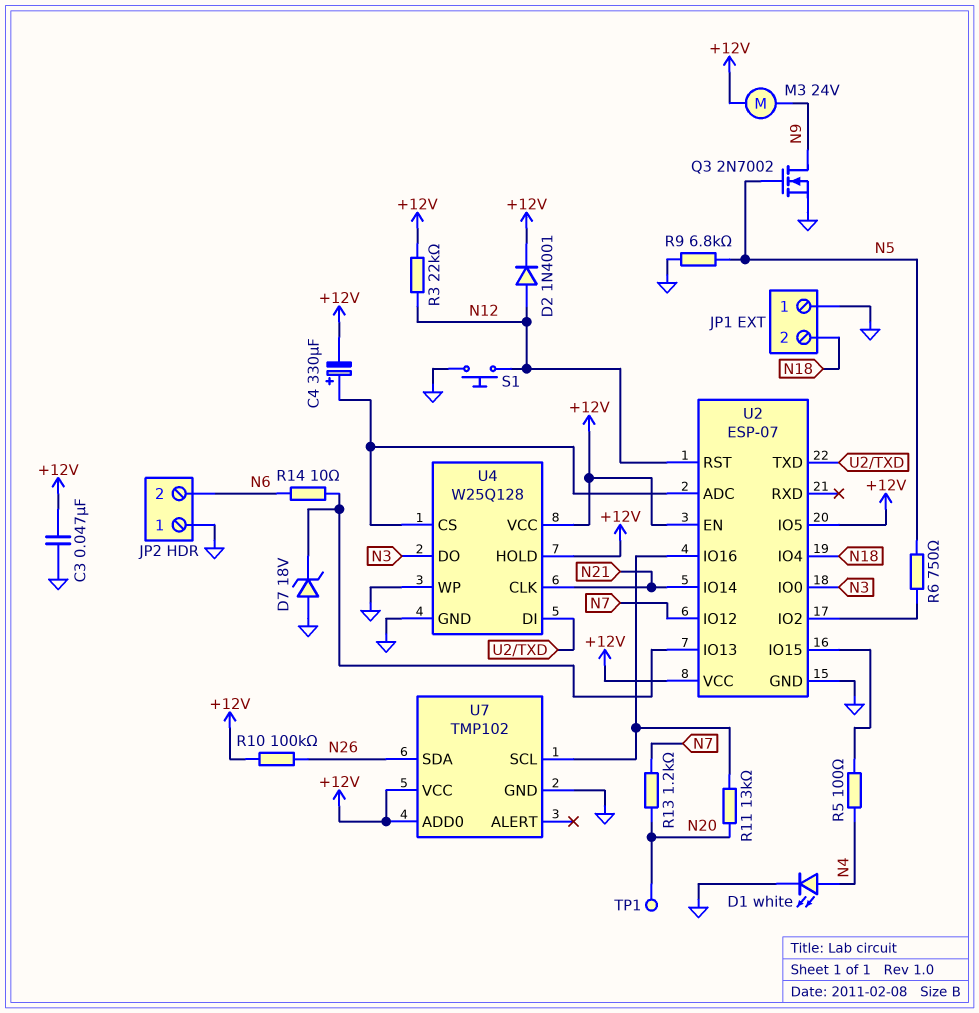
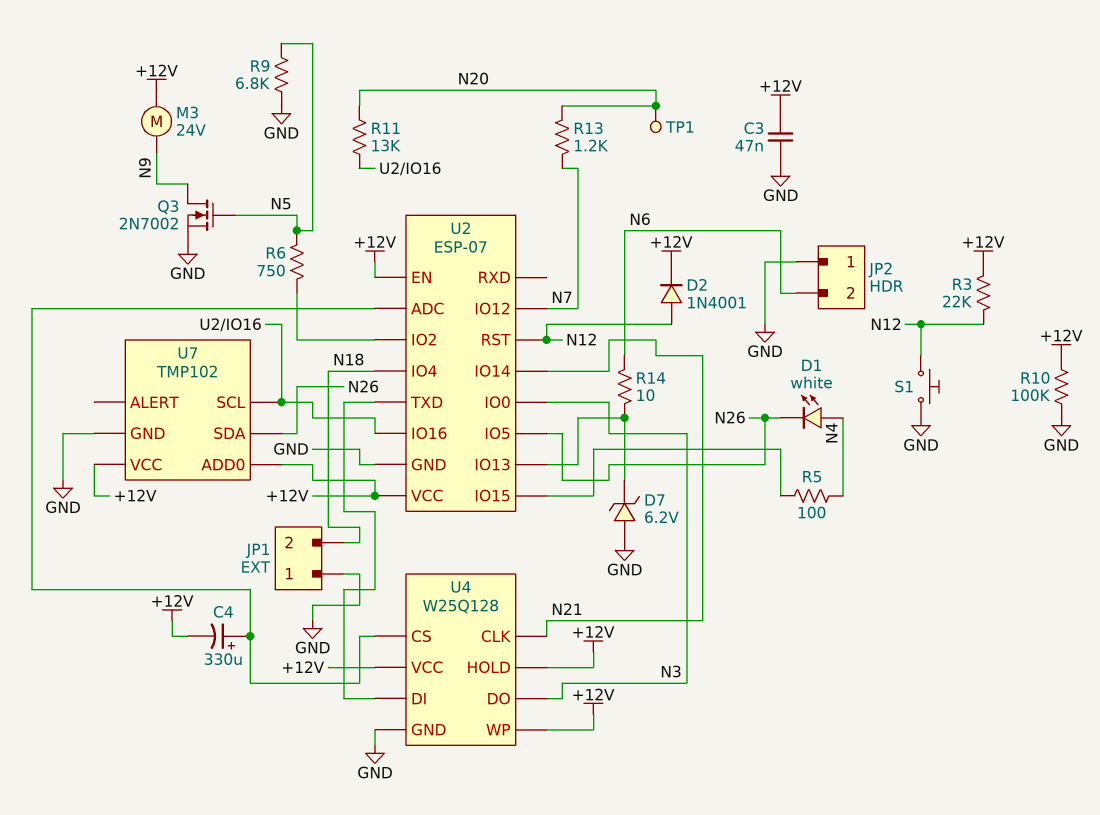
D1: LED white (A N4, K GND) -> LED white (A N4, K N26)
D7: zener 18V (A GND, K U2/IO13) -> zener 6.2V (A GND, K U2/IO13)
R10: 100k (+12V, N26) -> 100k (+12V, GND)
U2 pin IO5: +12V -> N26
U4 pin WP: GND -> +12V

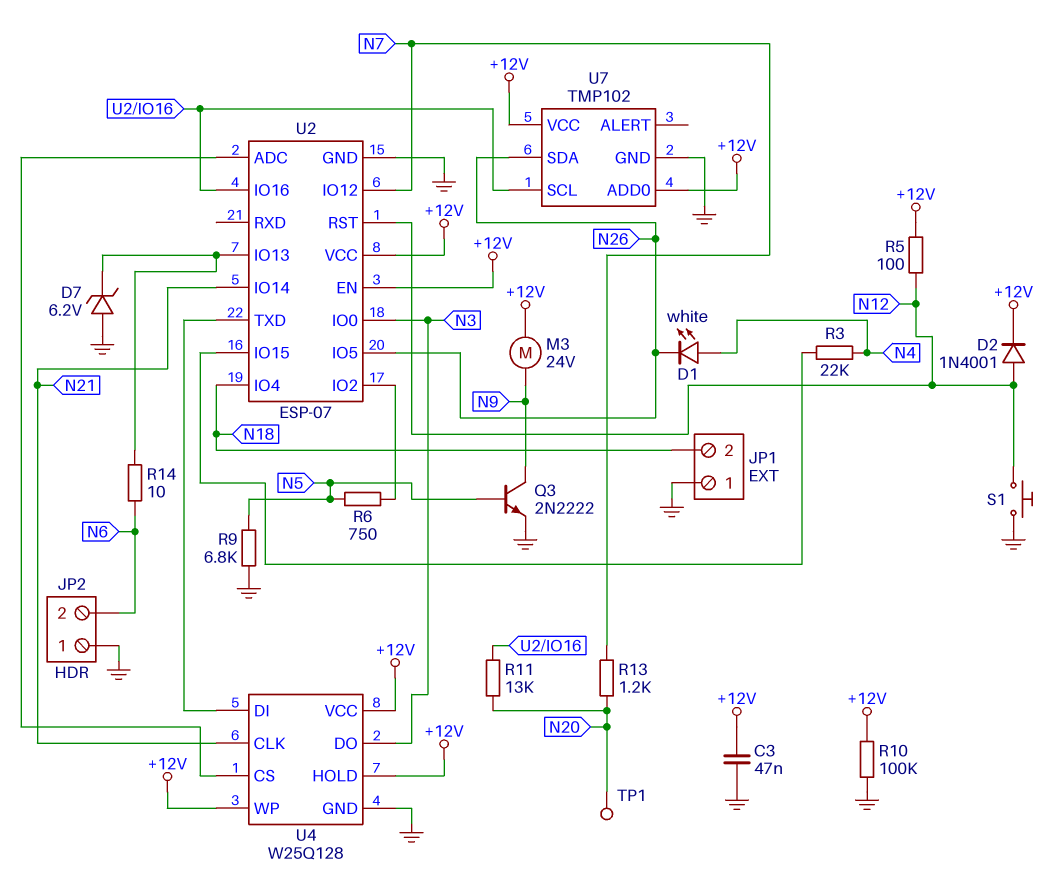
C4: 330uF (plus U2/ADC, minus +12V) -> none
Q3: NMOS 2N7002 (G N5, D N9, S GND) -> NPN 2N2222 (B N5, C N9, E GND)
R3: 22k (+12V, N12) -> 22k (N4, U2/IO15)
R5: 100 (N4, U2/IO15) -> 100 (+12V, N12)

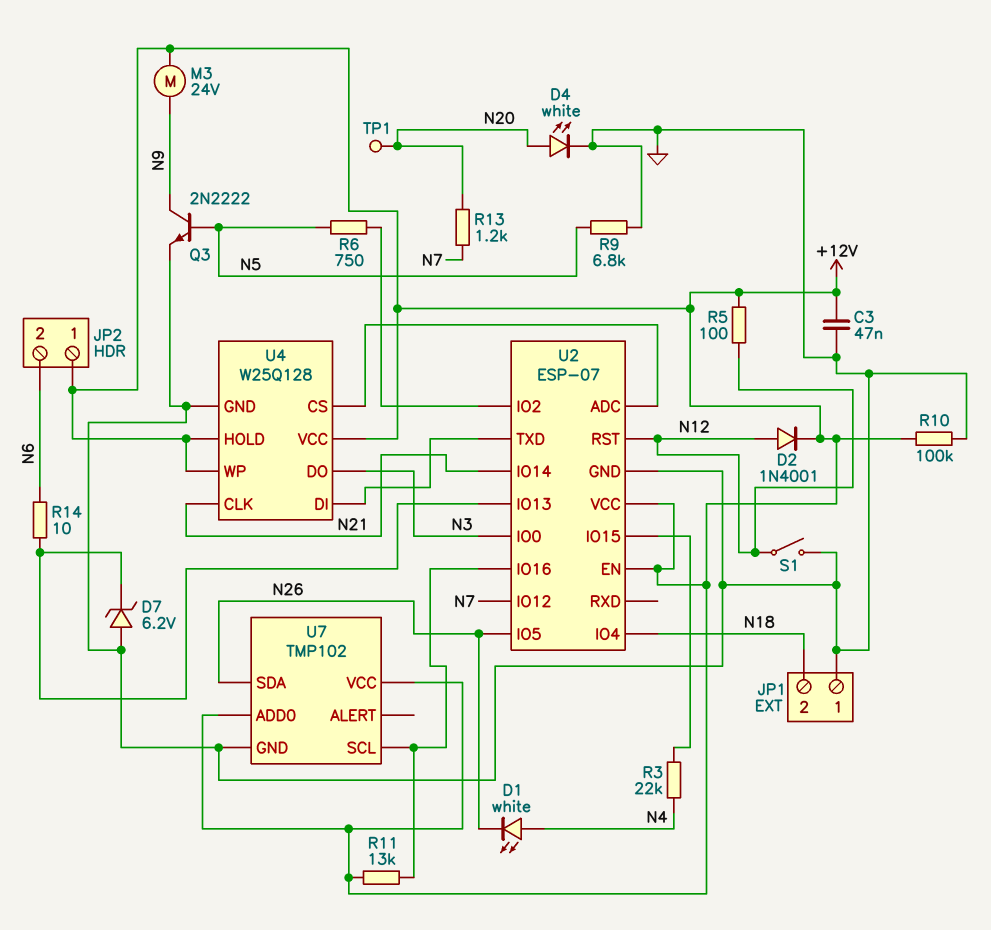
D4: none -> LED white (A N20, K GND)
JP2 pin 1: GND -> +12V
R11: 13k (N20, U2/IO16) -> 13k (+12V, U2/IO16)
S1: button (GND, N12) -> switch (GND, N12)

